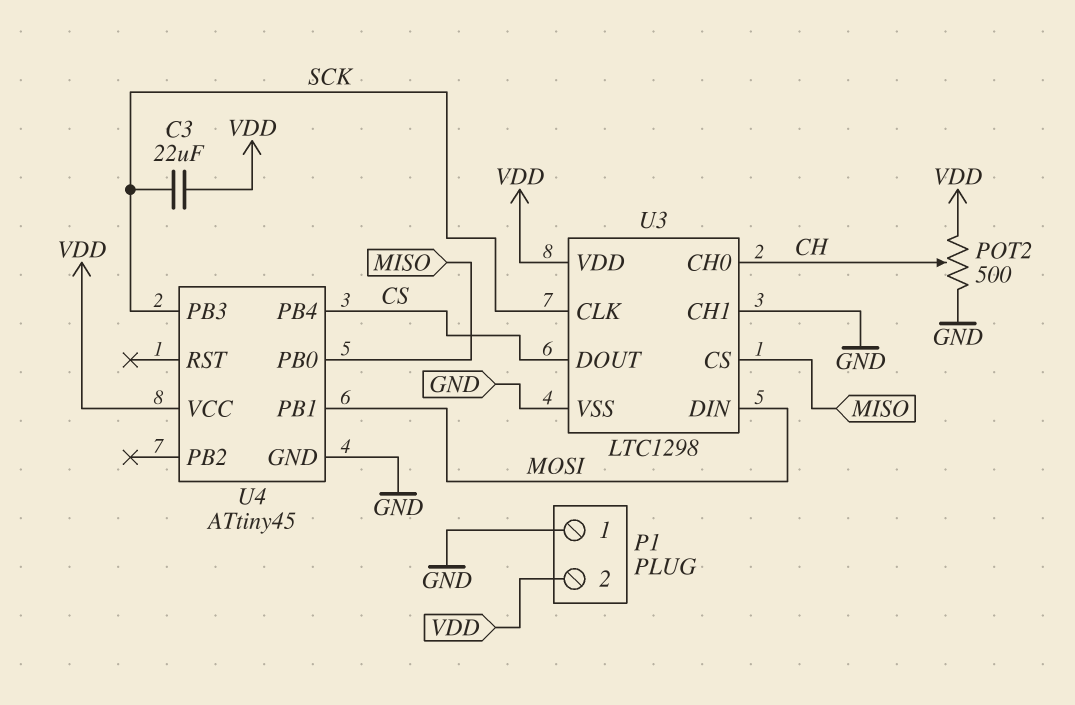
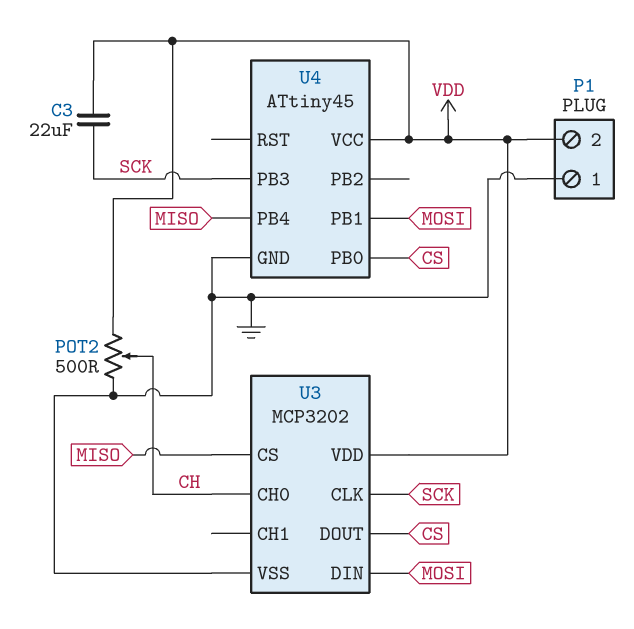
U3: LTC1298 -> MCP3202
U3 pin CH1: GND -> none
U4 pin PB0: MISO -> CS
U4 pin PB4: CS -> MISO

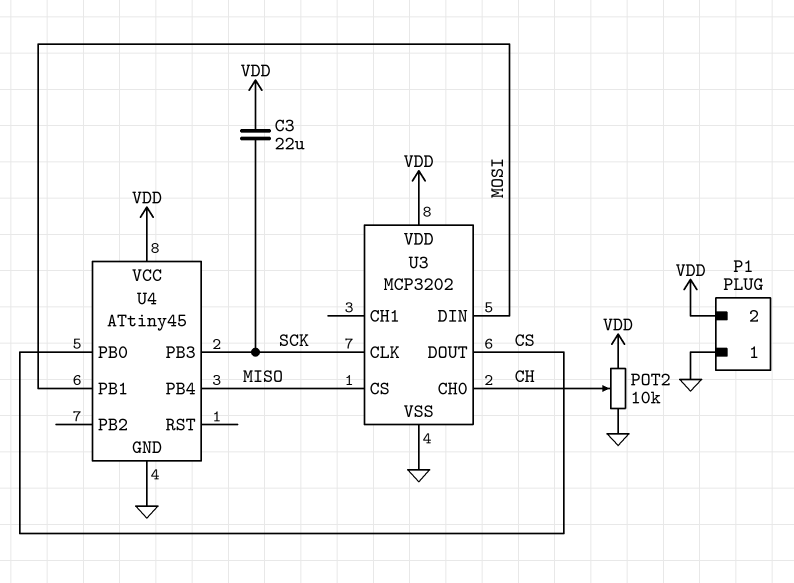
POT2: 500 (GND, VDD, wiper CH) -> 10k (GND, VDD, wiper CH)

